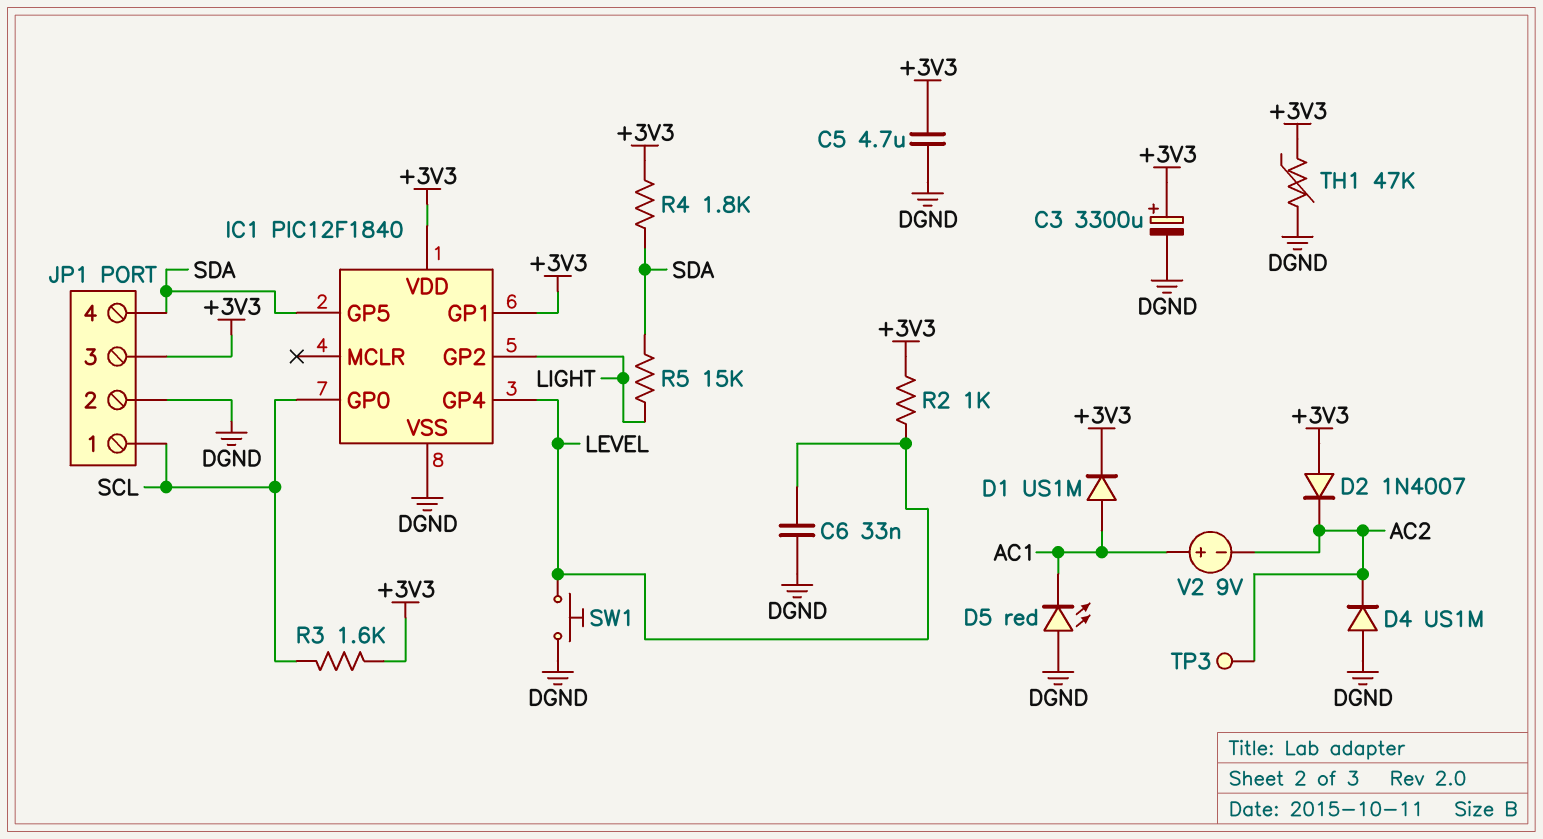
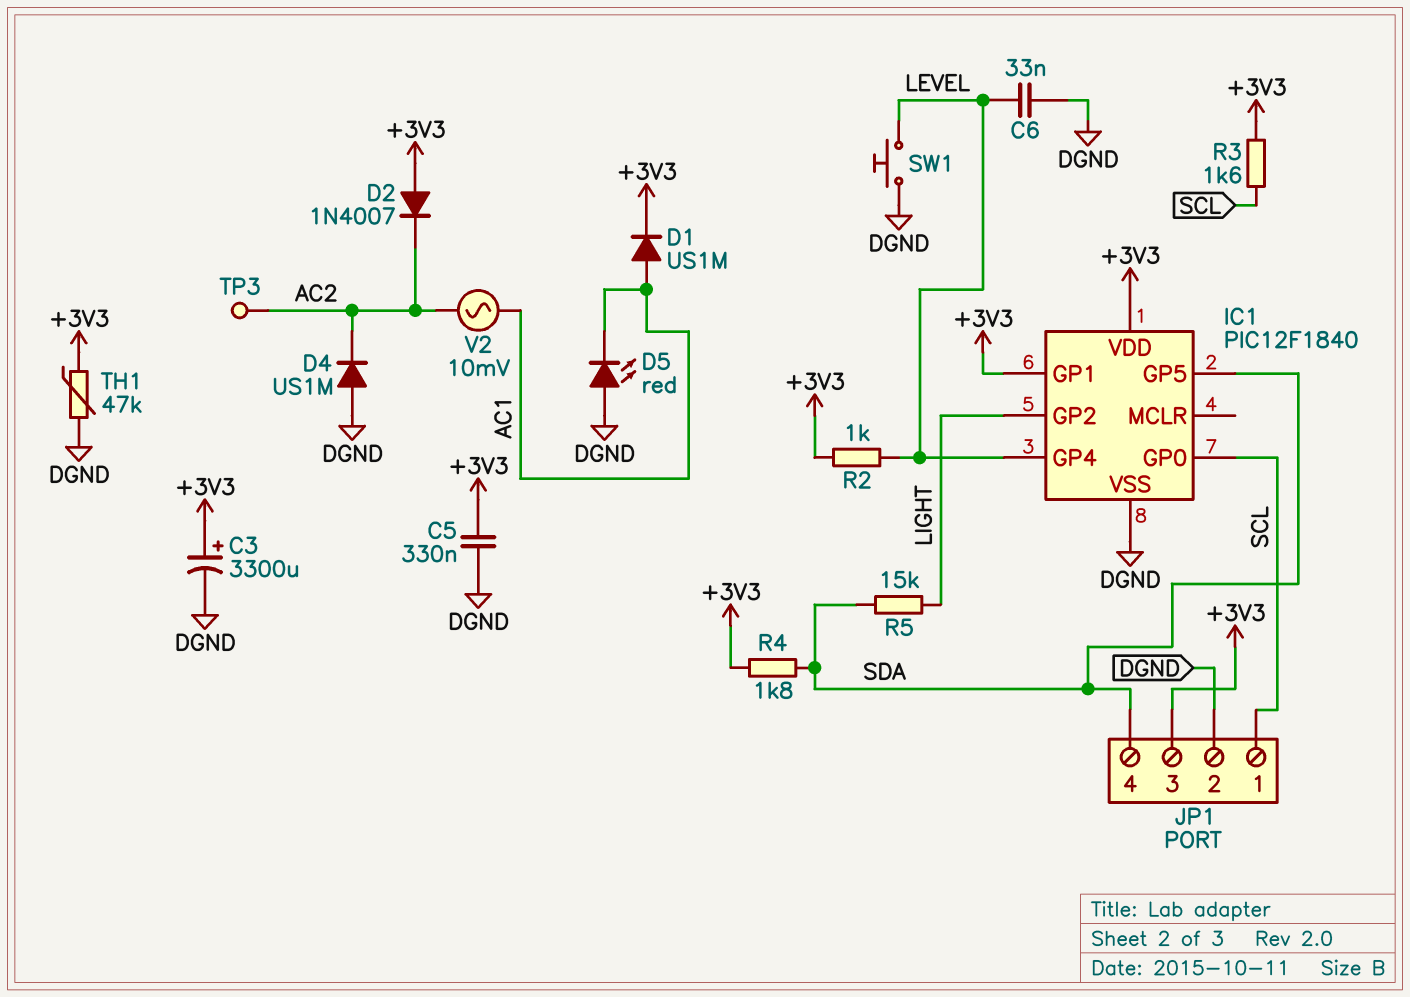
C5: 4.7uF (+3V3, DGND) -> 330nF (+3V3, DGND)
V2: 9V (plus AC1, minus AC2) -> AC 10mV (AC1, AC2)

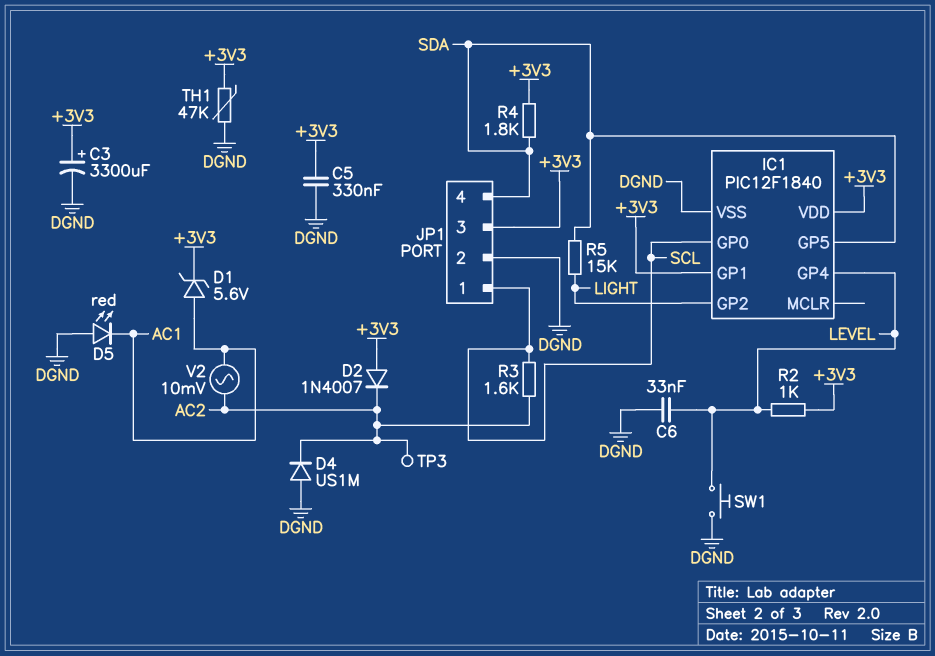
D1: diode US1M (A AC1, K +3V3) -> zener 5.6V (A AC1, K +3V3)
R3: 1.6k (+3V3, SCL) -> 1.6k (AC2, SCL)

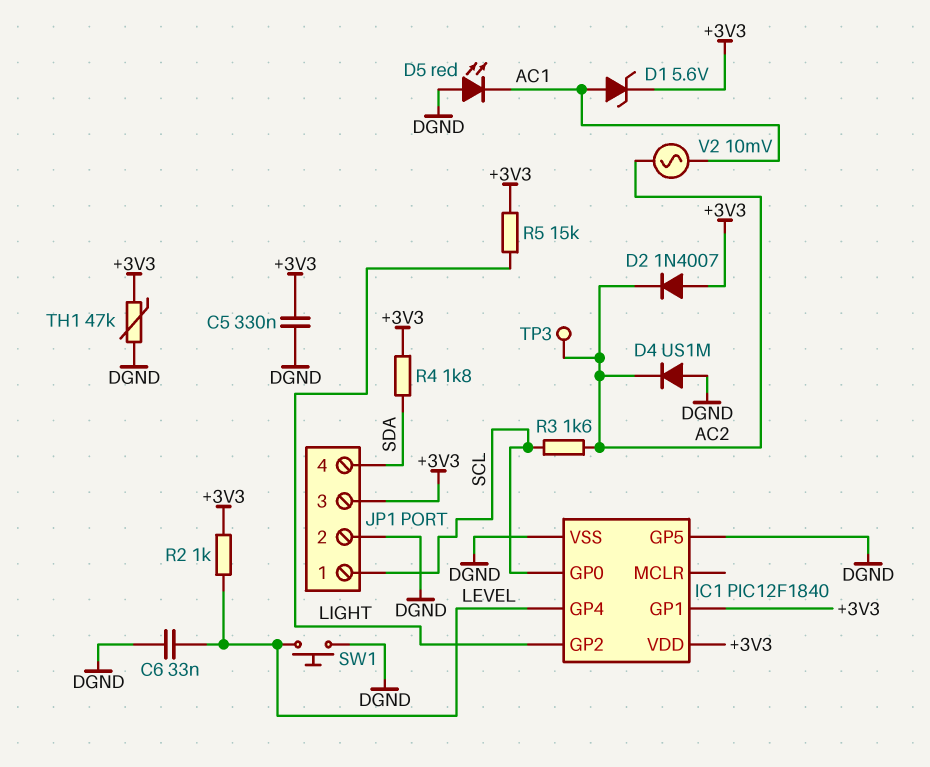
C3: 3300uF (plus +3V3, minus DGND) -> none
IC1 pin GP5: SDA -> DGND
R5: 15k (LIGHT, SDA) -> 15k (+3V3, LIGHT)

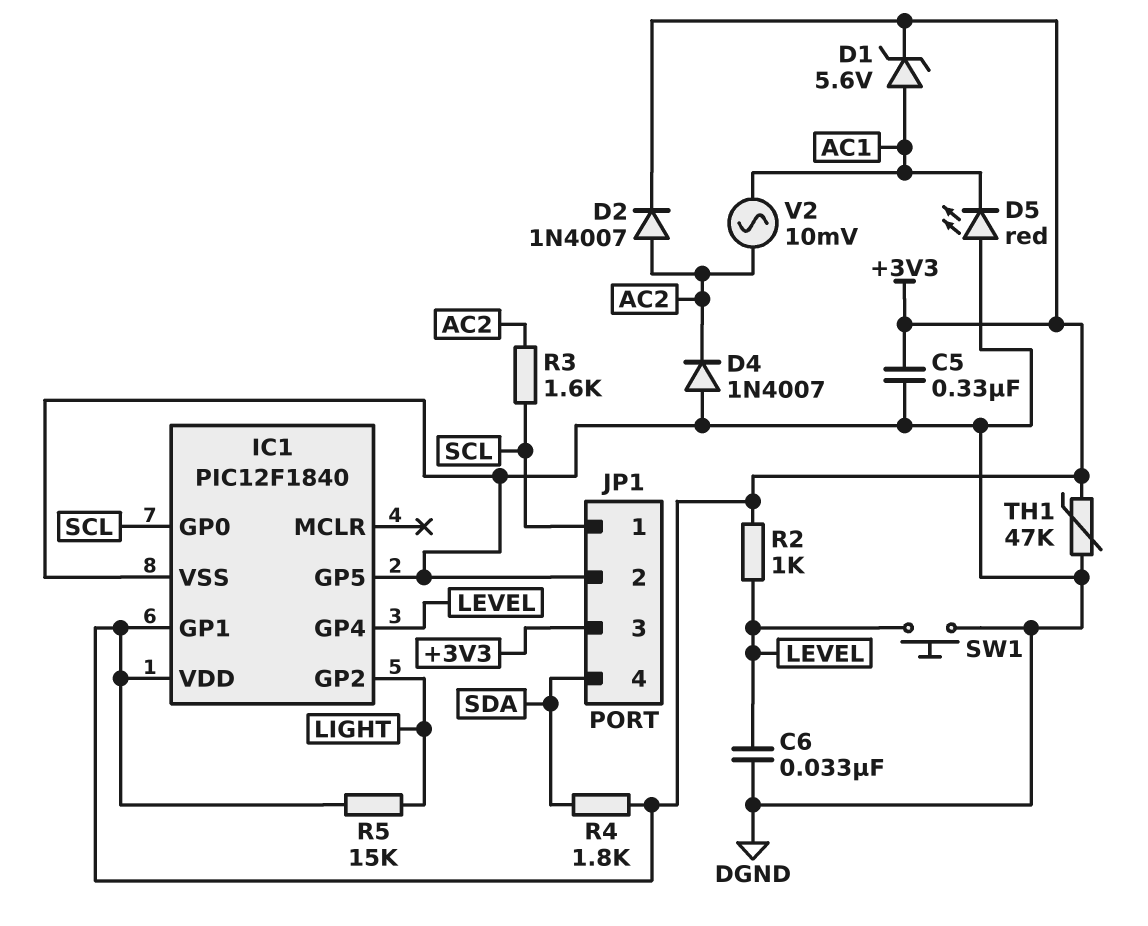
D2: diode 1N4007 (A +3V3, K AC2) -> diode 1N4007 (A AC2, K +3V3)
D4: diode US1M (A DGND, K AC2) -> diode 1N4007 (A DGND, K AC2)
TP3: test point (AC2) -> none

